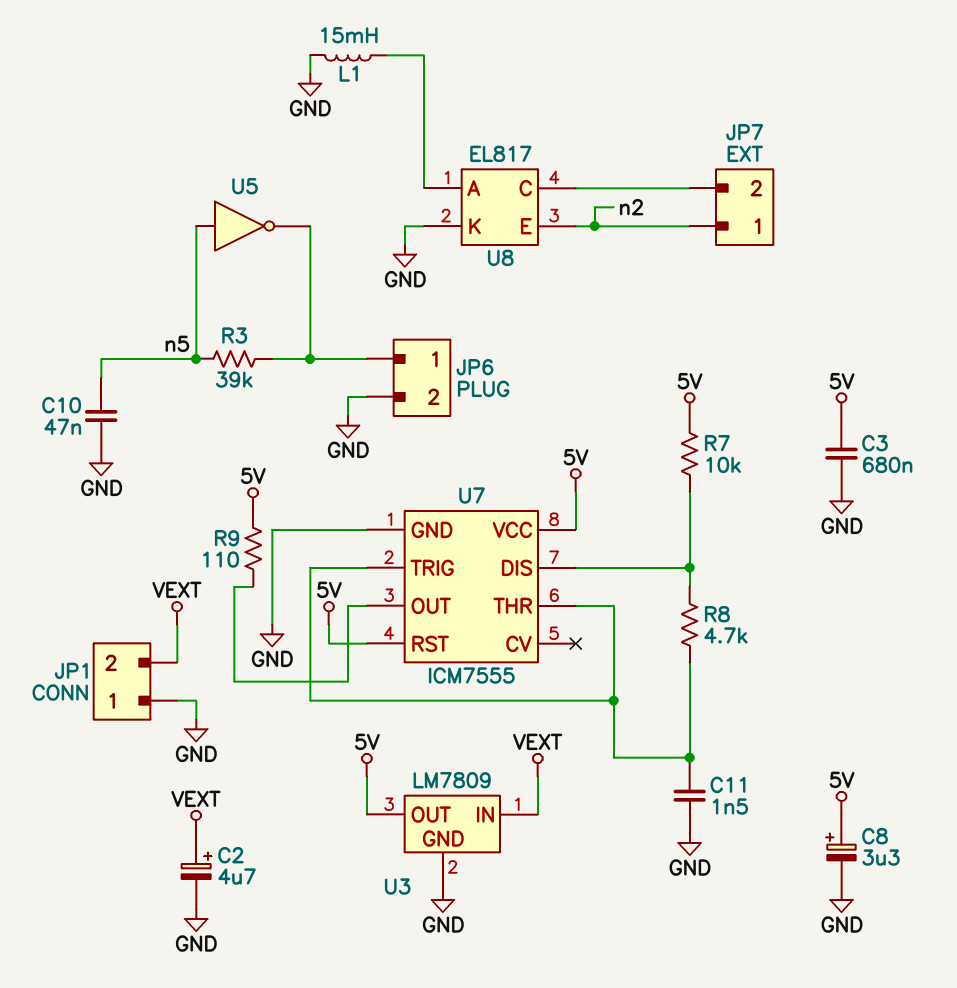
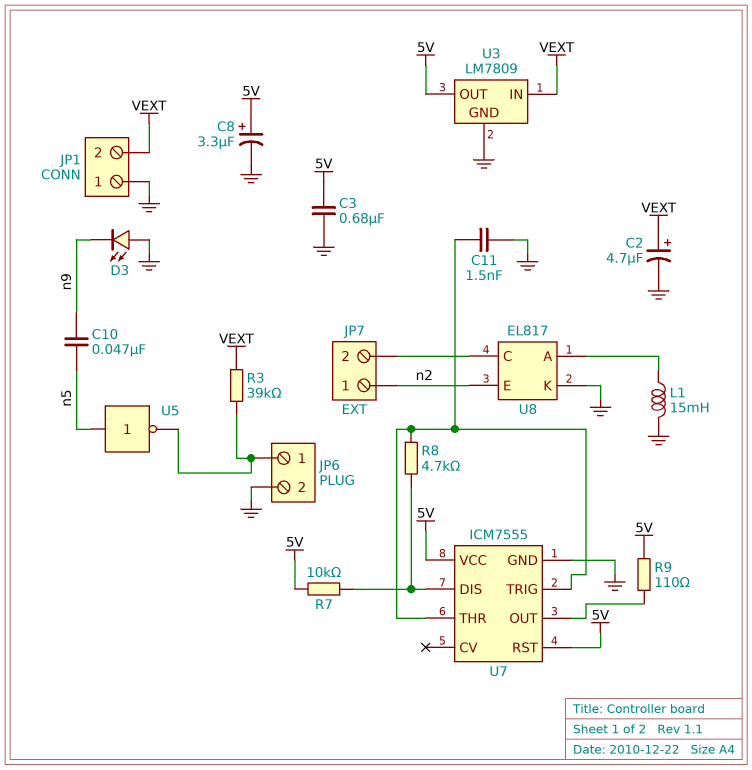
C10: 47nF (GND, n5) -> 47nF (n5, n9)
D3: none -> LED (A GND, K n9)
R3: 39k (JP6/1, n5) -> 39k (JP6/1, VEXT)

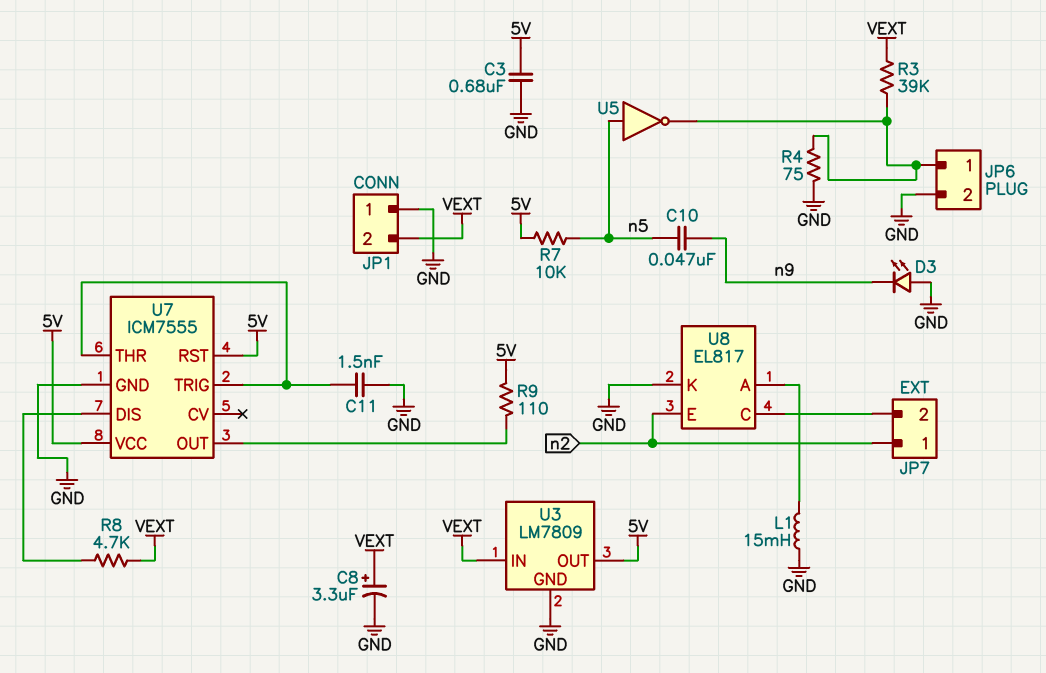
C2: 4.7uF (plus VEXT, minus GND) -> none
C8: 3.3uF (plus 5V, minus GND) -> 3.3uF (plus VEXT, minus GND)
R4: none -> 75 (GND, JP6/1)
R7: 10k (5V, U7/DIS) -> 10k (5V, n5)
R8: 4.7k (U7/DIS, U7/THR) -> 4.7k (U7/DIS, VEXT)

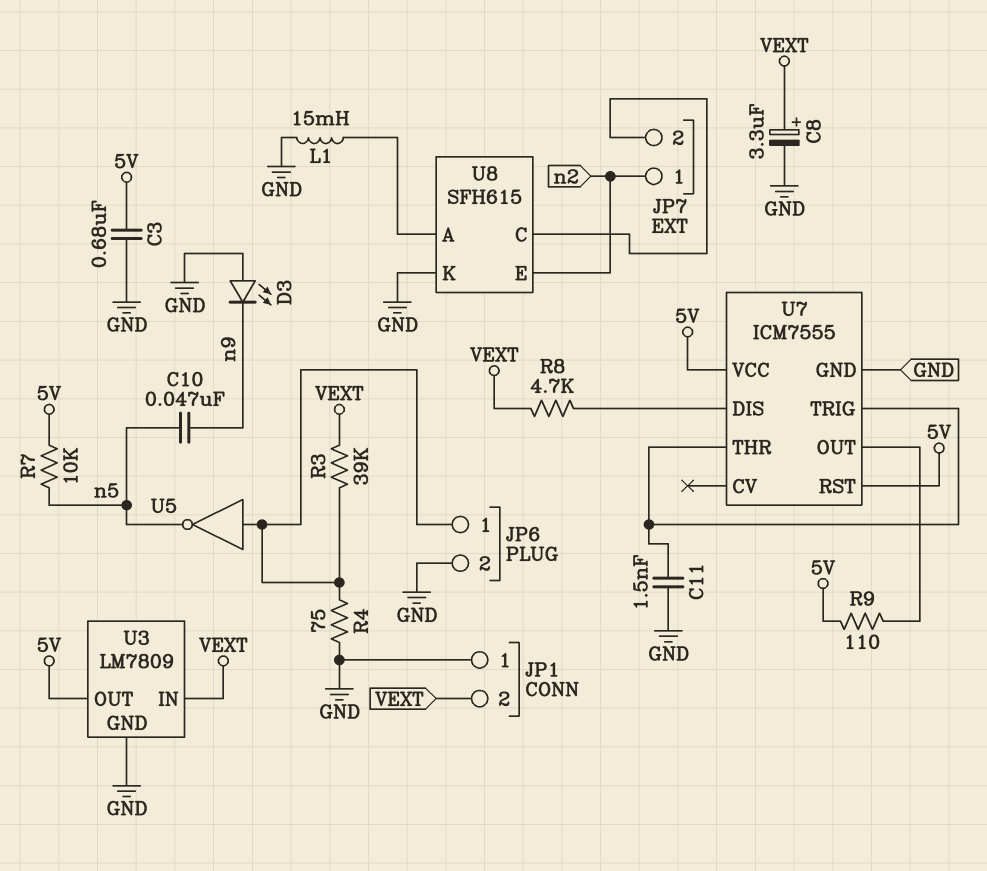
U5: NOT (in n5, out JP6/1) -> NOT (in JP6/1, out n5)
U8: EL817 -> SFH615

